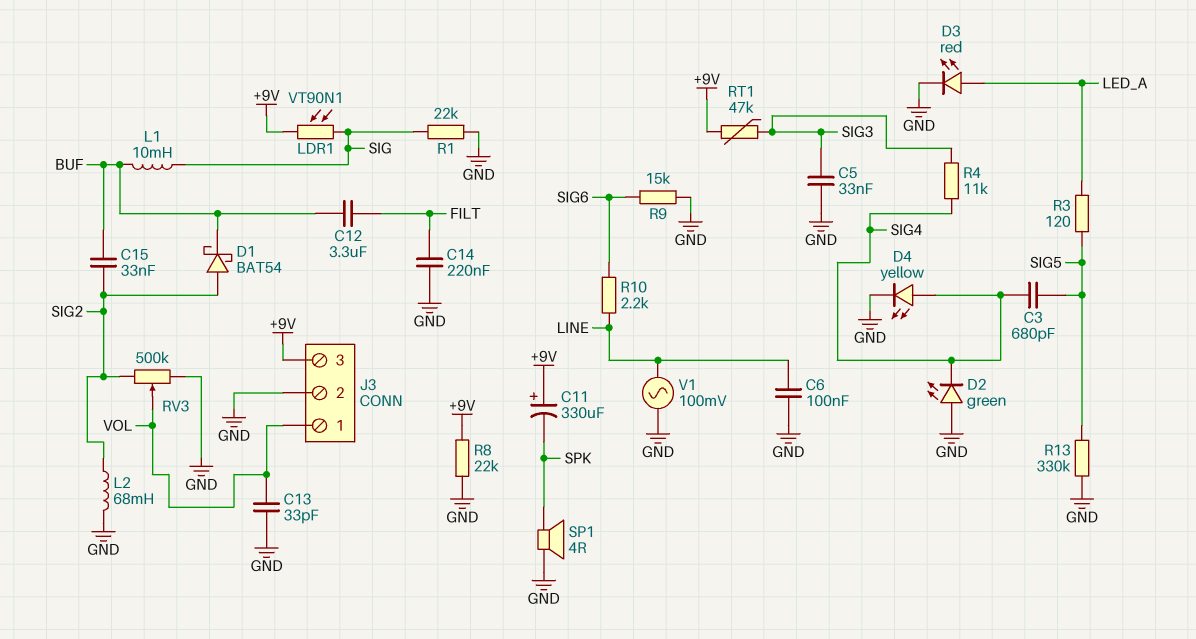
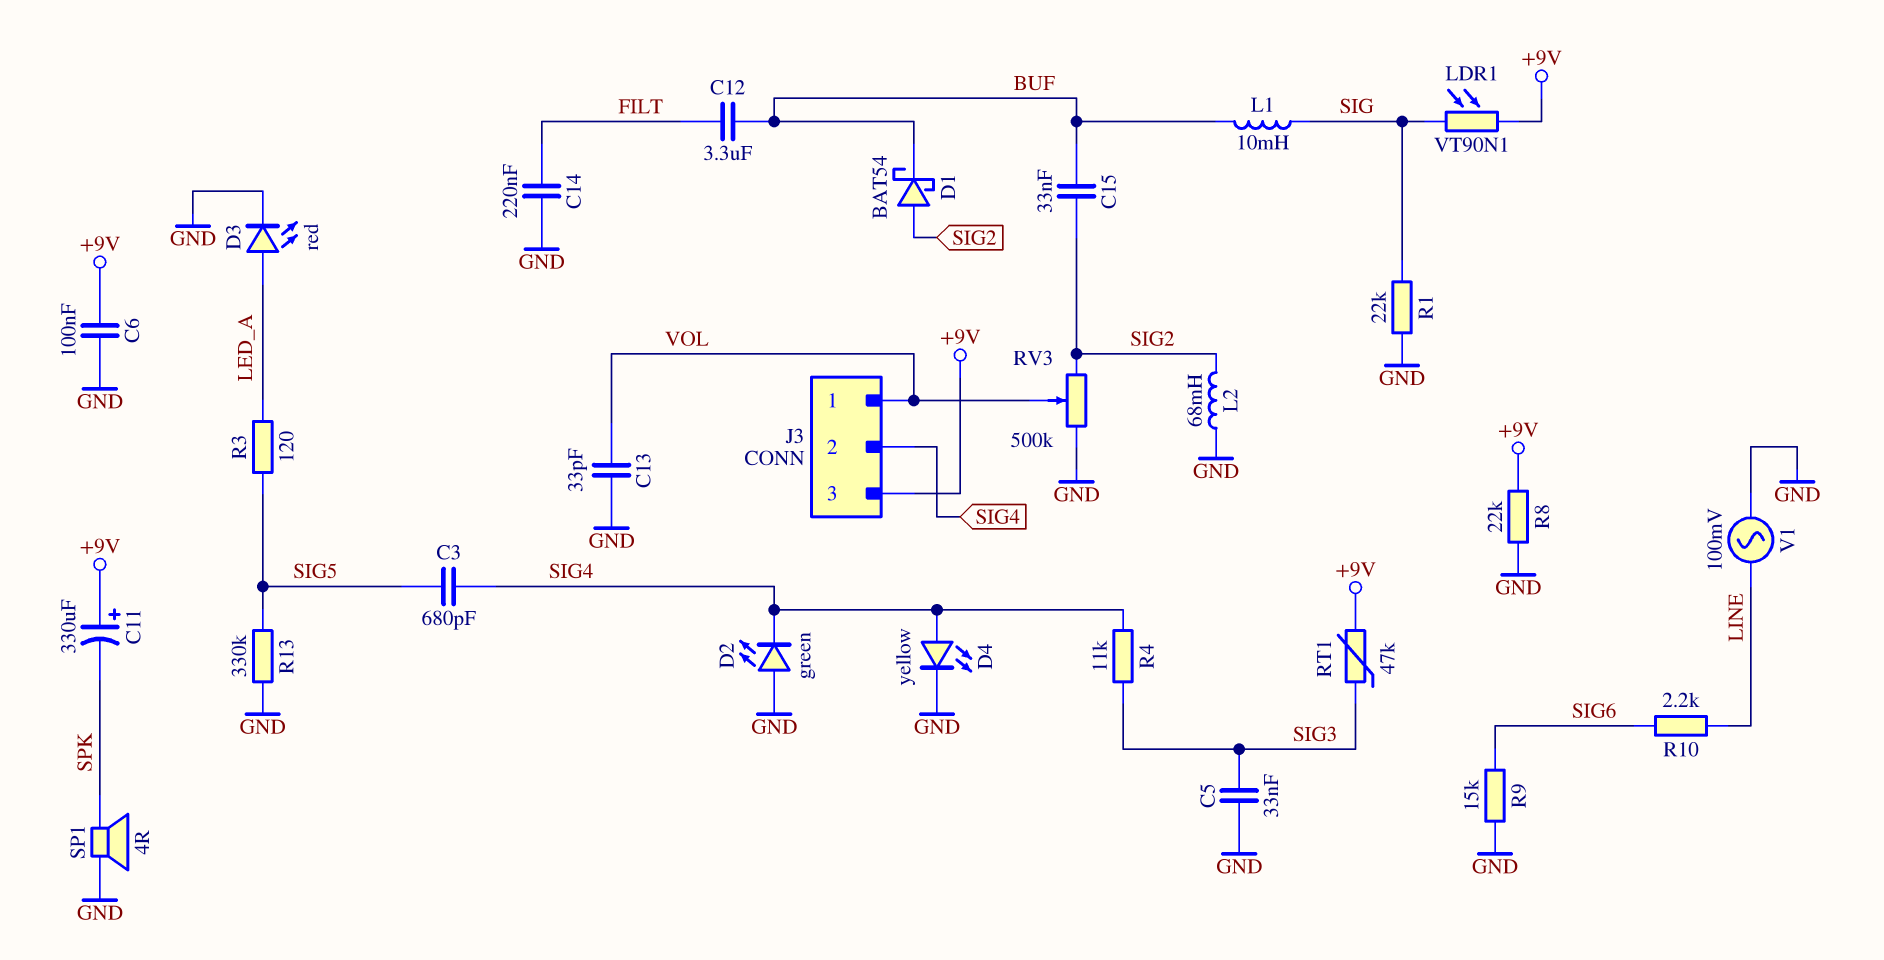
C6: 100nF (GND, LINE) -> 100nF (+9V, GND)
J3 pin 2: GND -> SIG4

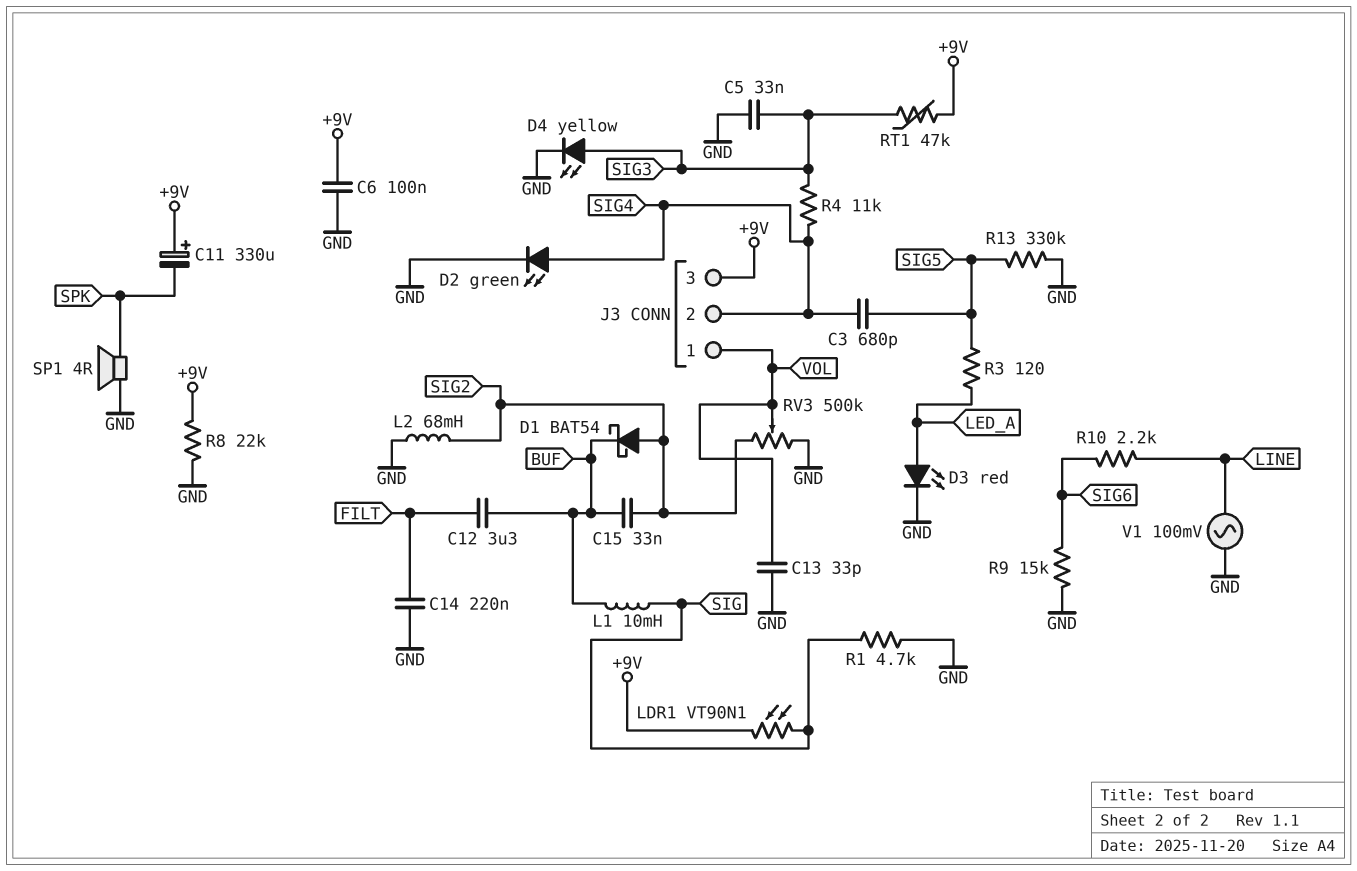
D2: LED green (A GND, K SIG4) -> LED green (A SIG4, K GND)
D4: LED yellow (A SIG4, K GND) -> LED yellow (A SIG3, K GND)
R1: 22k (GND, SIG) -> 4.7k (GND, SIG)

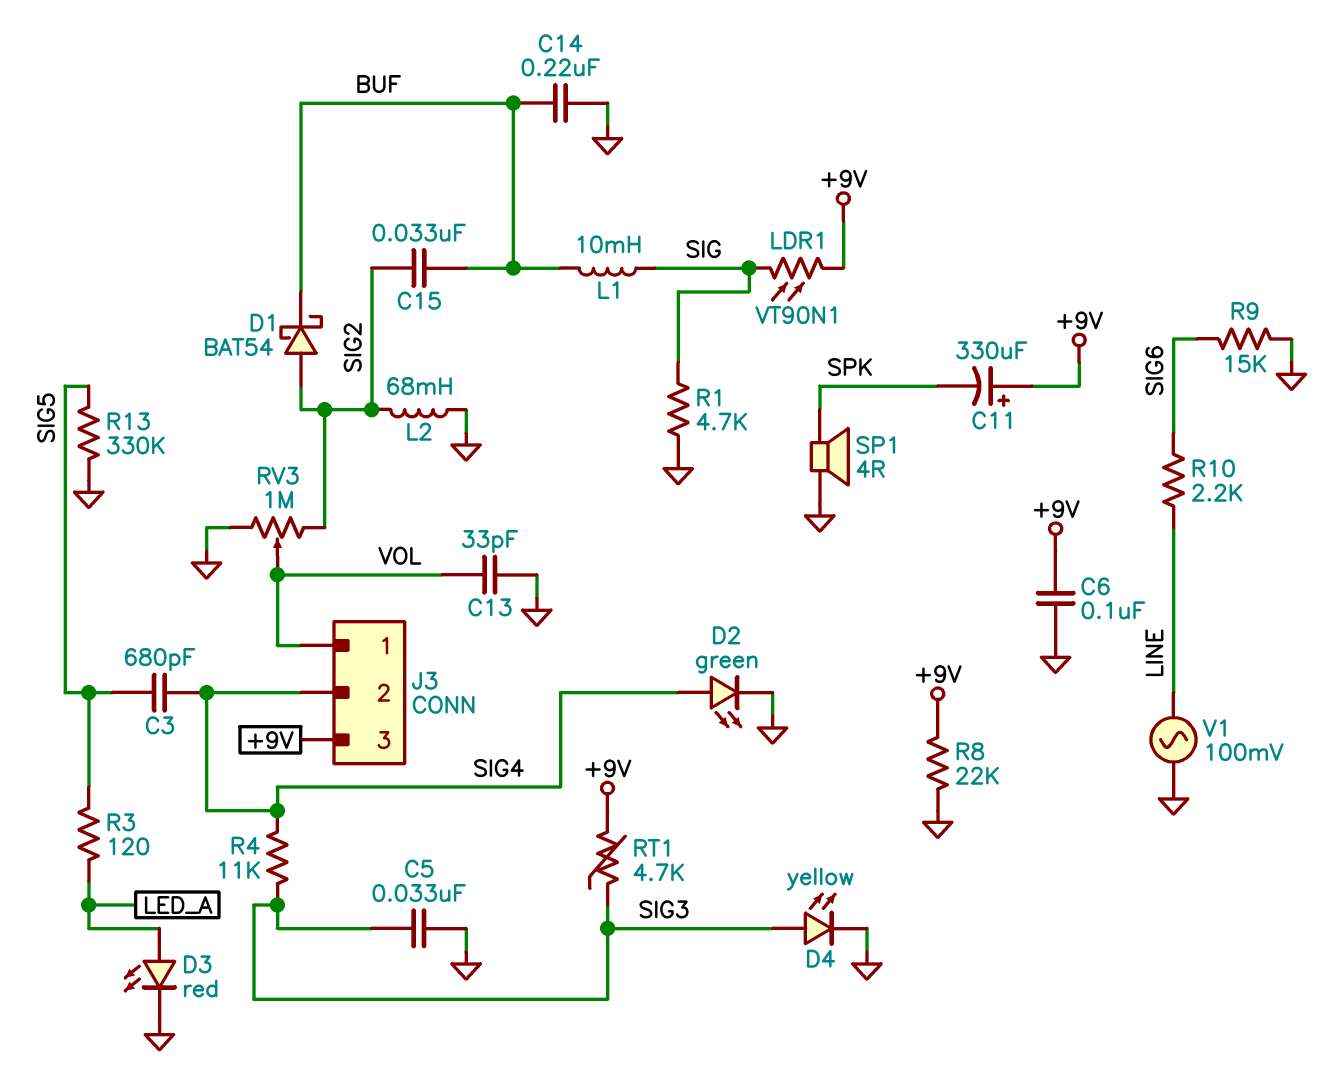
C12: 3.3uF (BUF, FILT) -> none
C14: 220nF (FILT, GND) -> 220nF (BUF, GND)
RT1: 47k (+9V, SIG3) -> 4.7k (+9V, SIG3)
RV3: 500k (GND, SIG2, wiper VOL) -> 1M (GND, SIG2, wiper VOL)

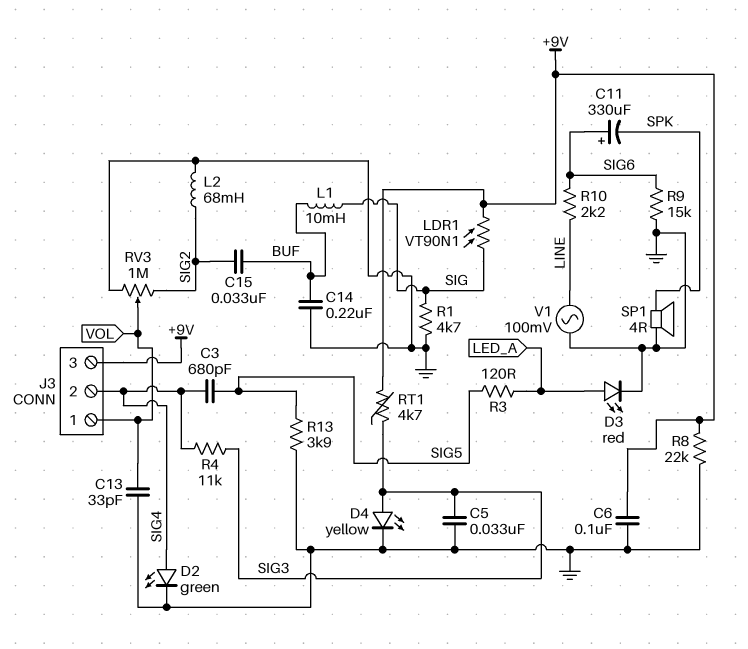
C11: 330uF (plus +9V, minus SPK) -> 330uF (plus SIG6, minus SPK)
D1: schottky BAT54 (A SIG2, K BUF) -> none
R13: 330k (GND, SIG5) -> 3.9k (GND, SIG5)

